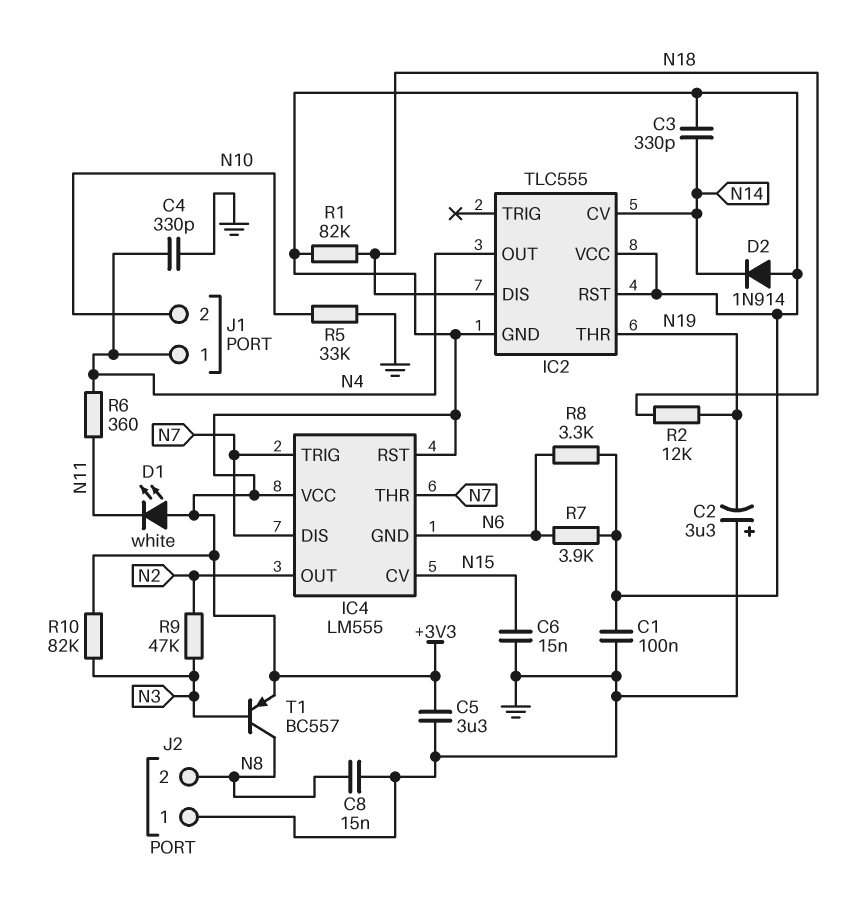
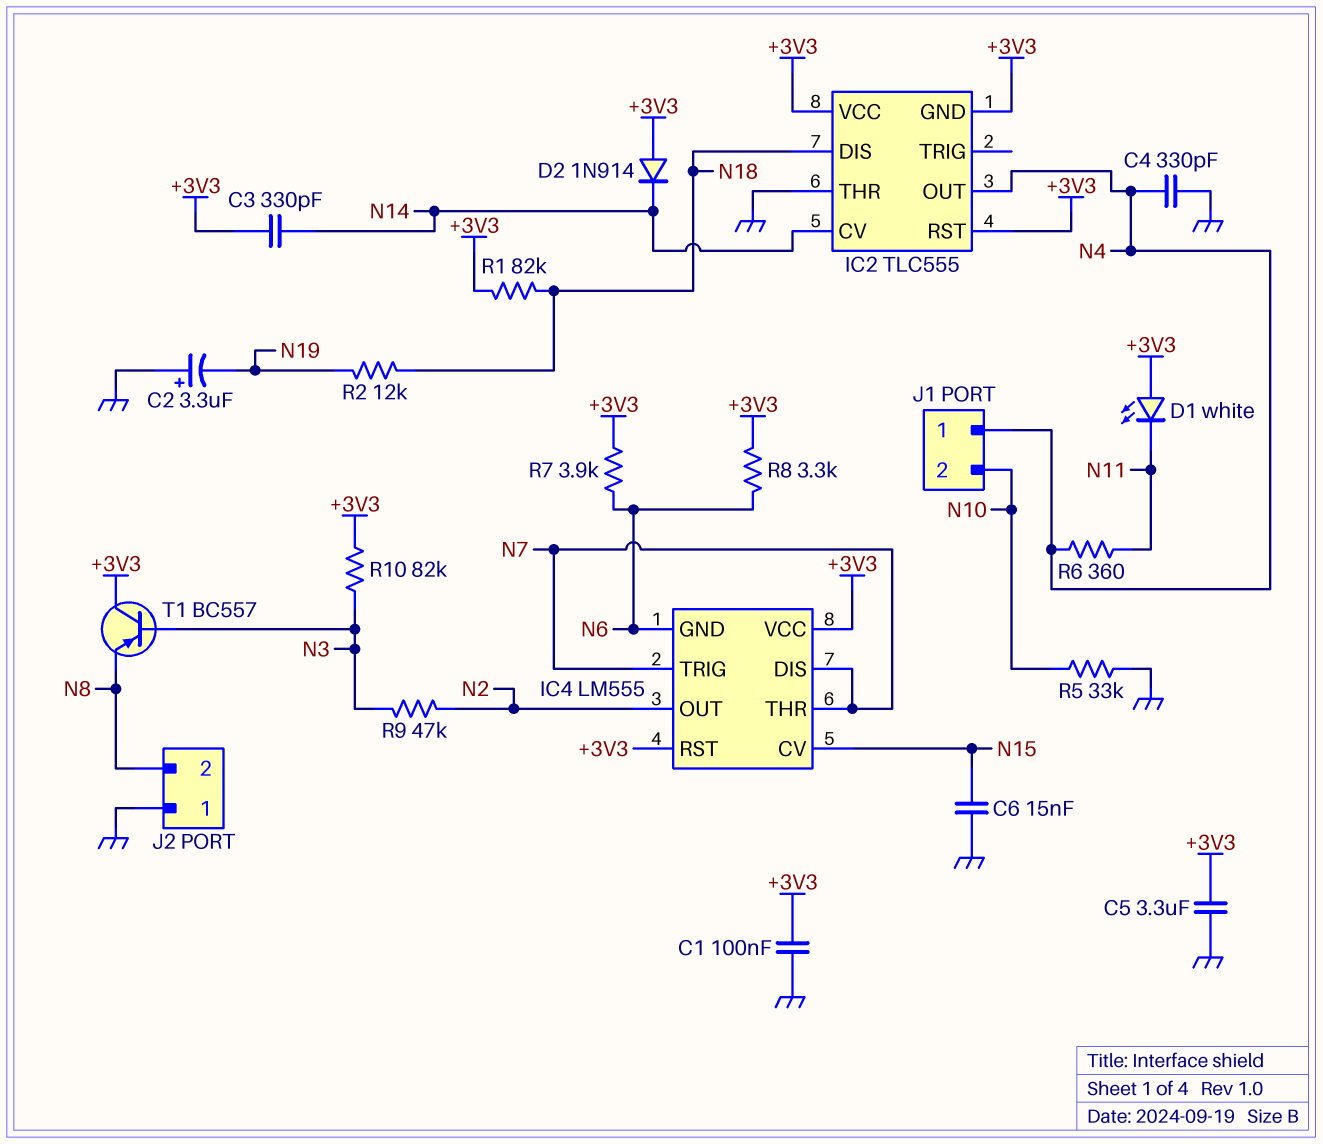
C8: 15nF (GND, N8) -> none
IC2 pin THR: N19 -> GND
T1: PNP BC557 (B N3, C N8, E +3V3) -> PNP BC557 (B N3, C +3V3, E N8)

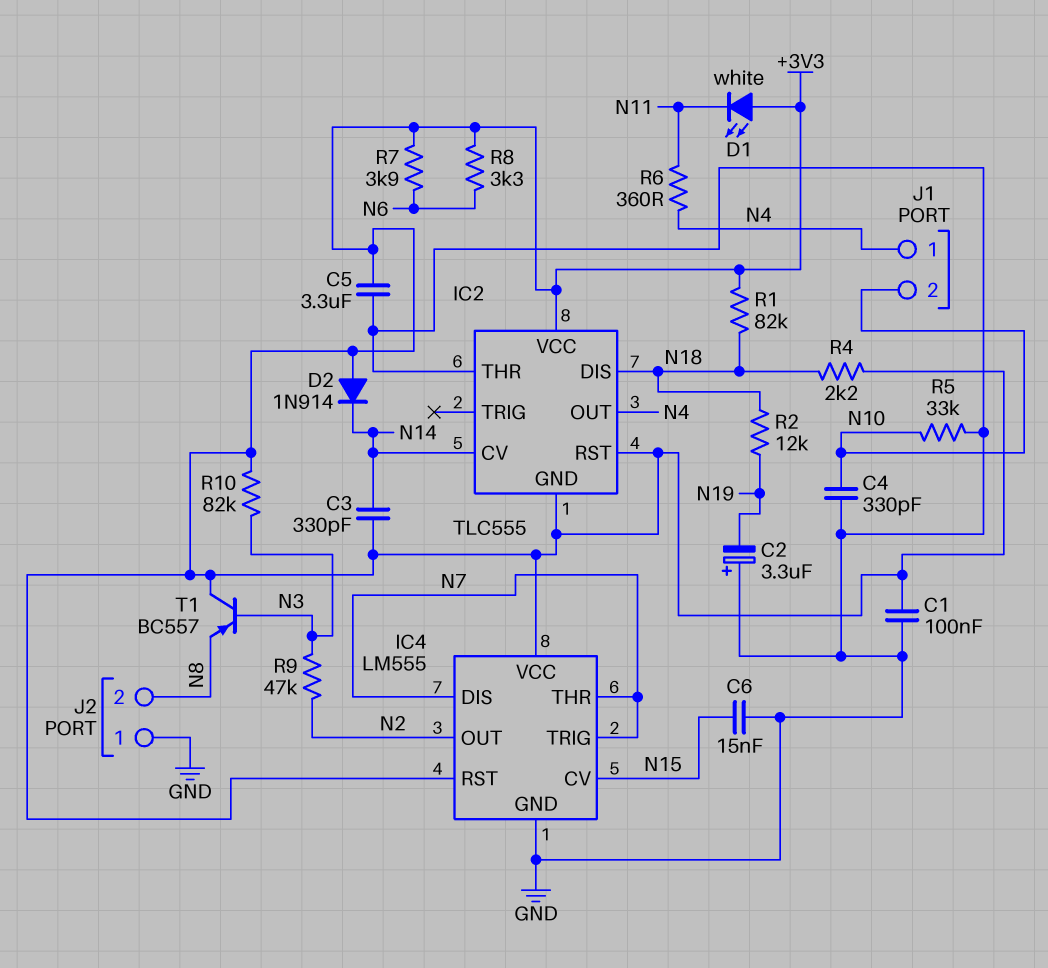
C4: 330pF (GND, N4) -> 330pF (GND, N10)
IC4 pin GND: N6 -> GND
R4: none -> 2.2k (+3V3, N18)

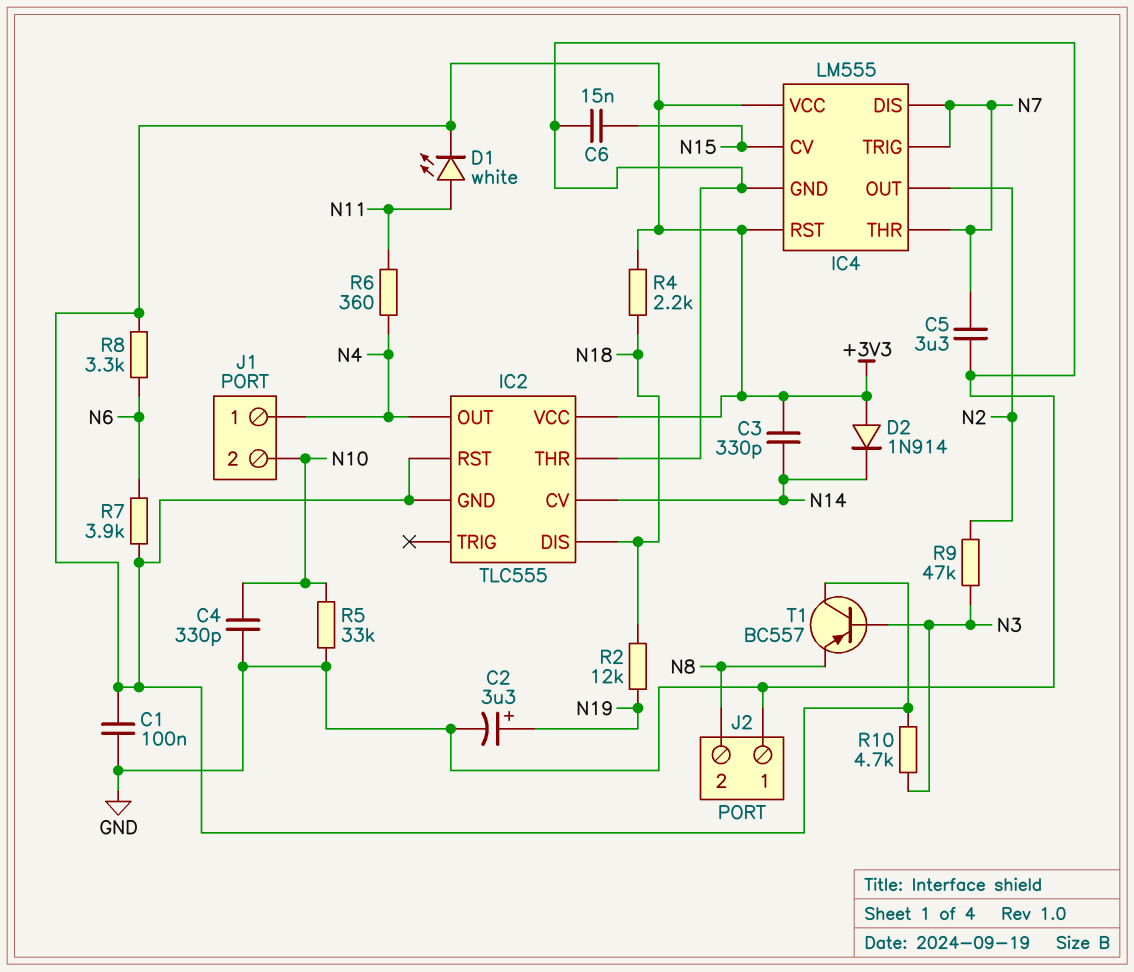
C2: 3.3uF (plus GND, minus N19) -> 3.3uF (plus N19, minus GND)
C5: 3.3uF (+3V3, GND) -> 3.3uF (GND, N7)
D1: LED white (A +3V3, K N11) -> LED white (A N11, K +3V3)
R1: 82k (+3V3, N18) -> none
R10: 82k (+3V3, N3) -> 4.7k (+3V3, N3)

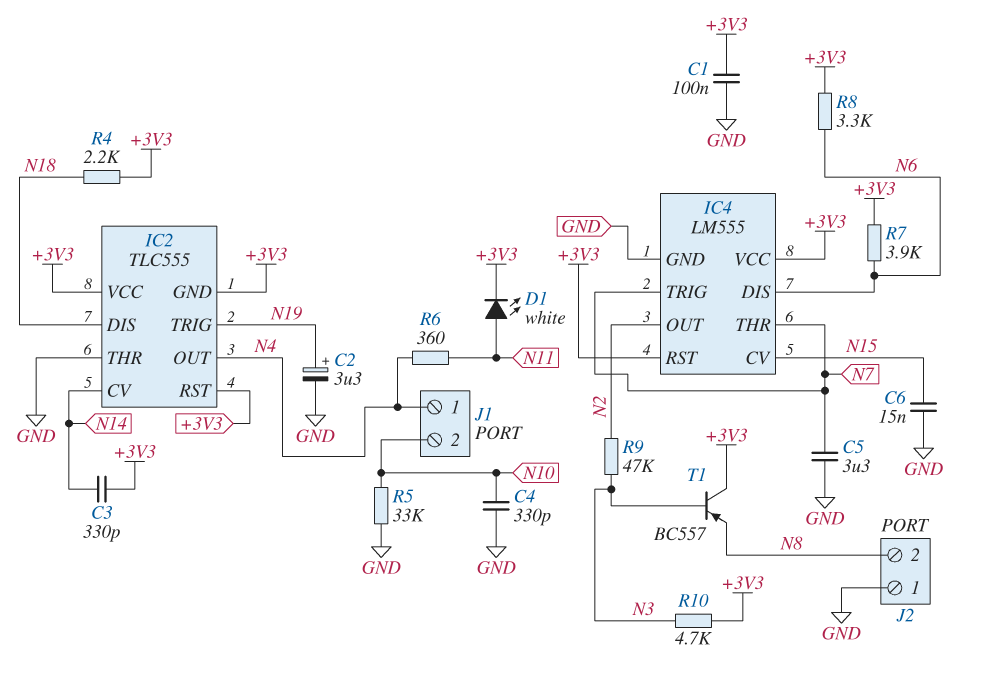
D2: diode 1N914 (A +3V3, K N14) -> none
IC2 pin TRIG: none -> N19
IC4 pin DIS: N7 -> N6
R2: 12k (N18, N19) -> none

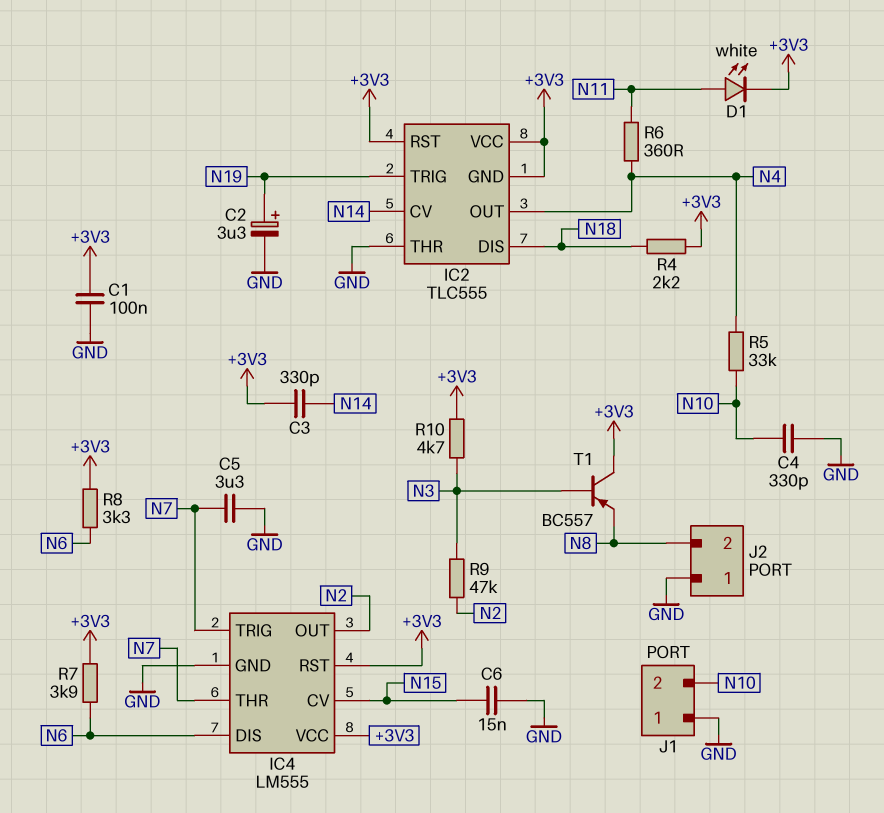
J1 pin 1: N4 -> GND
R5: 33k (GND, N10) -> 33k (N4, N10)

